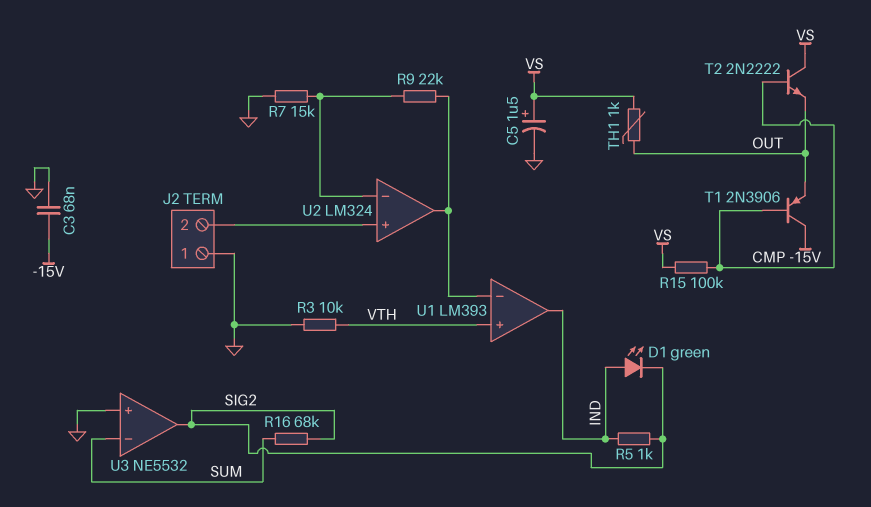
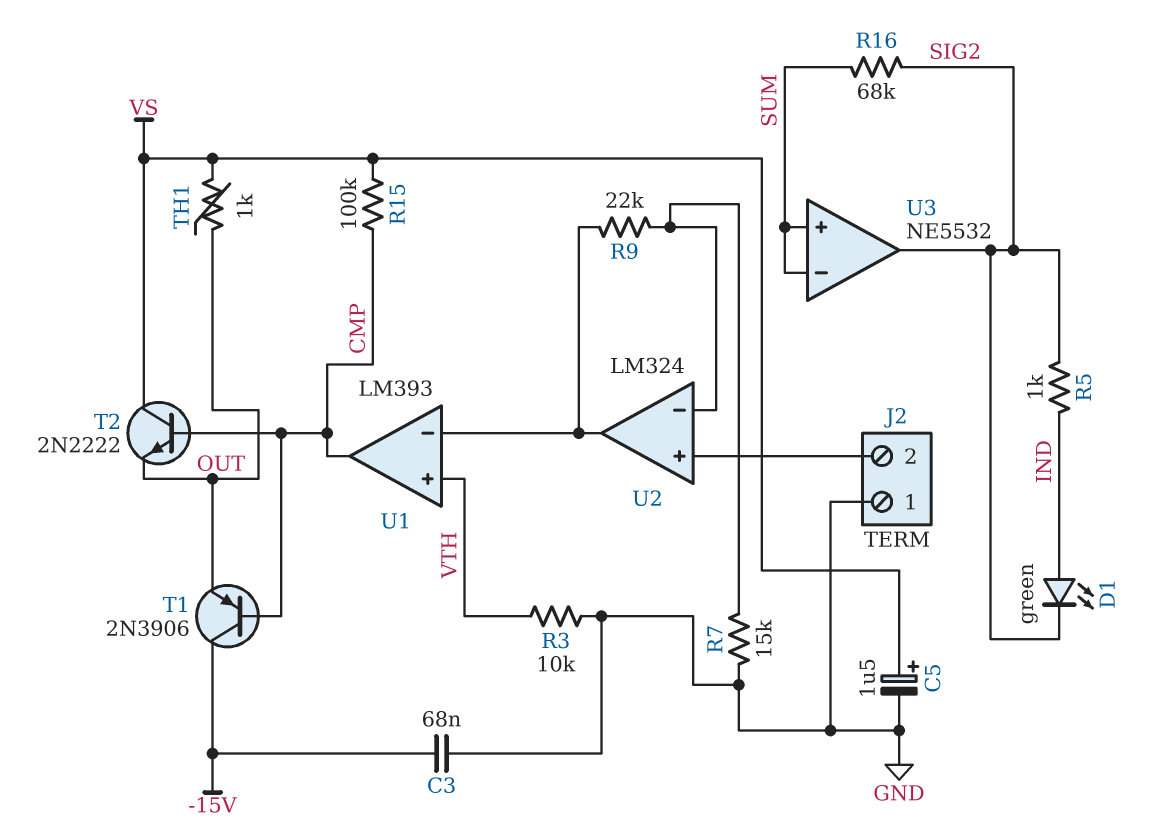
U1 pin out: IND -> CMP
U3 pin in+: GND -> SUM

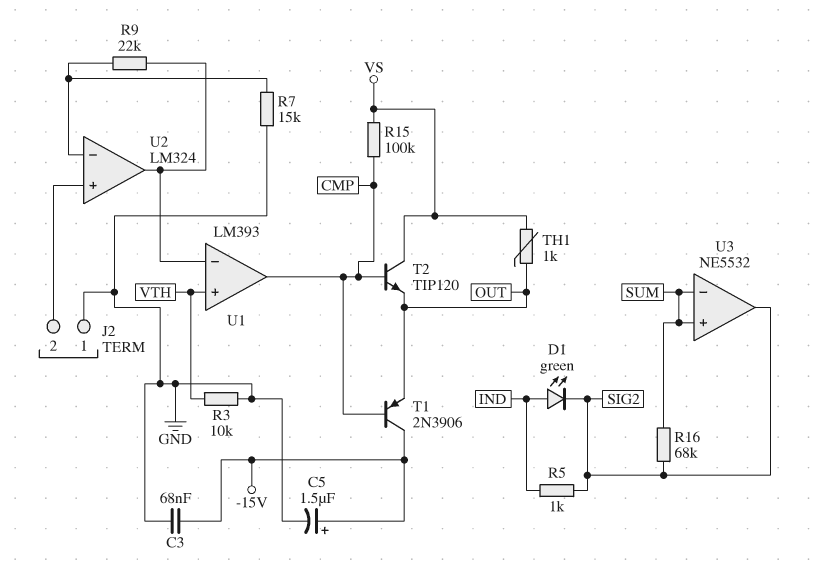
C5: 1.5uF (plus VS, minus GND) -> 1.5uF (plus -15V, minus GND)
T2: NPN 2N2222 (B CMP, C VS, E OUT) -> NPN TIP120 (B CMP, C VS, E OUT)

